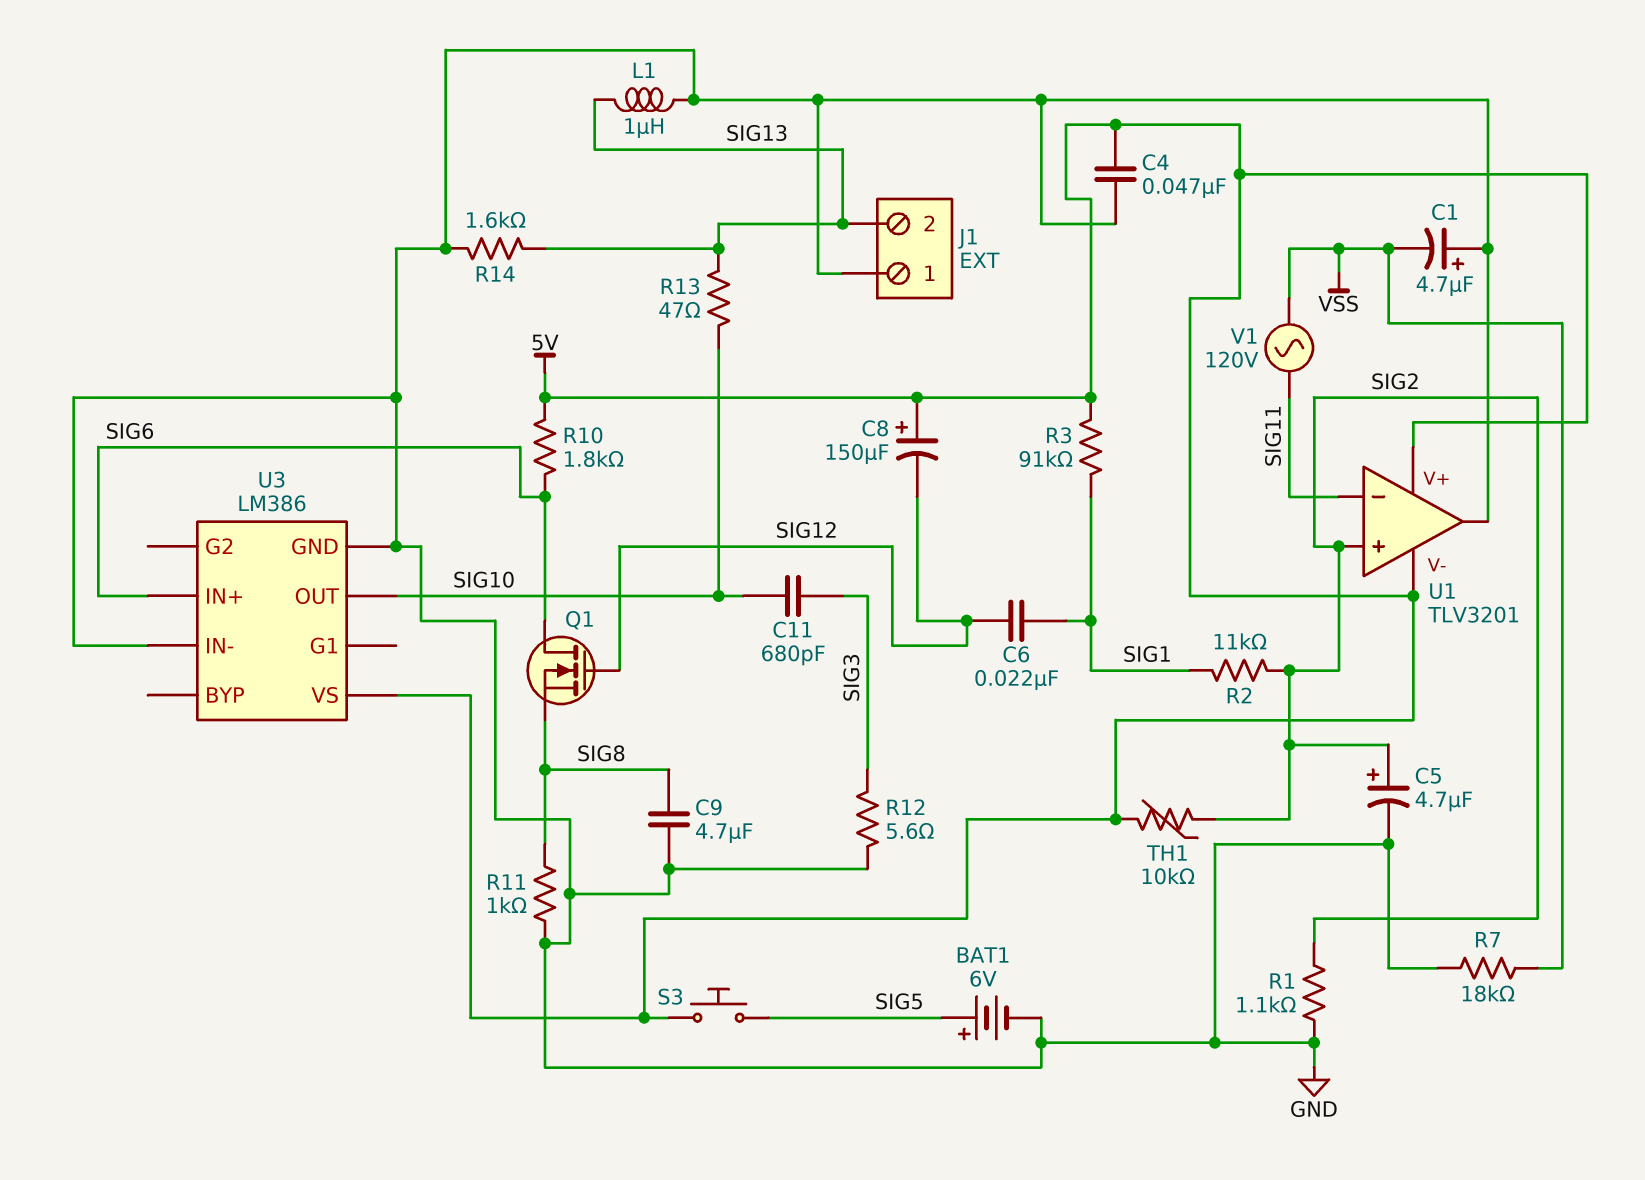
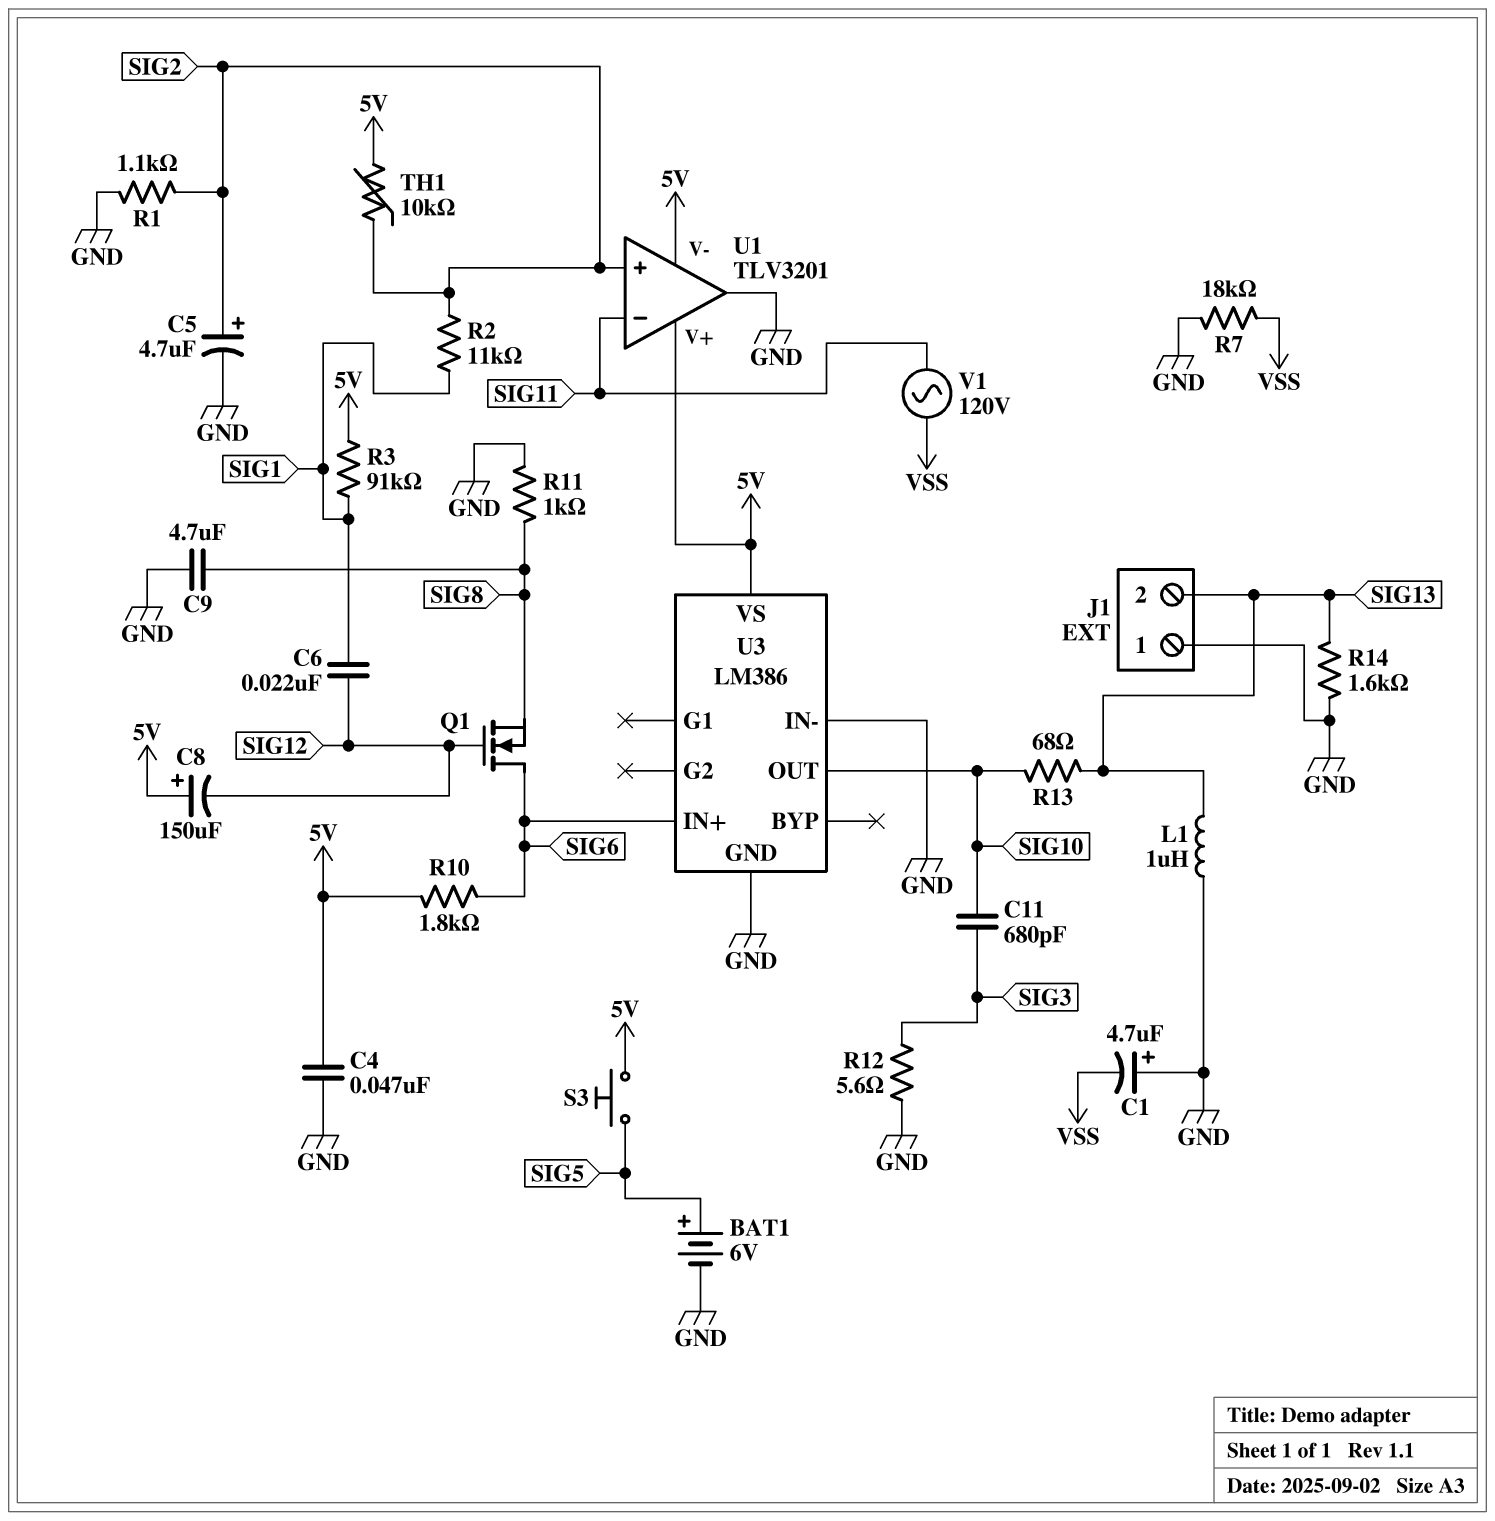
R13: 47 (SIG10, SIG13) -> 68 (SIG10, SIG13)

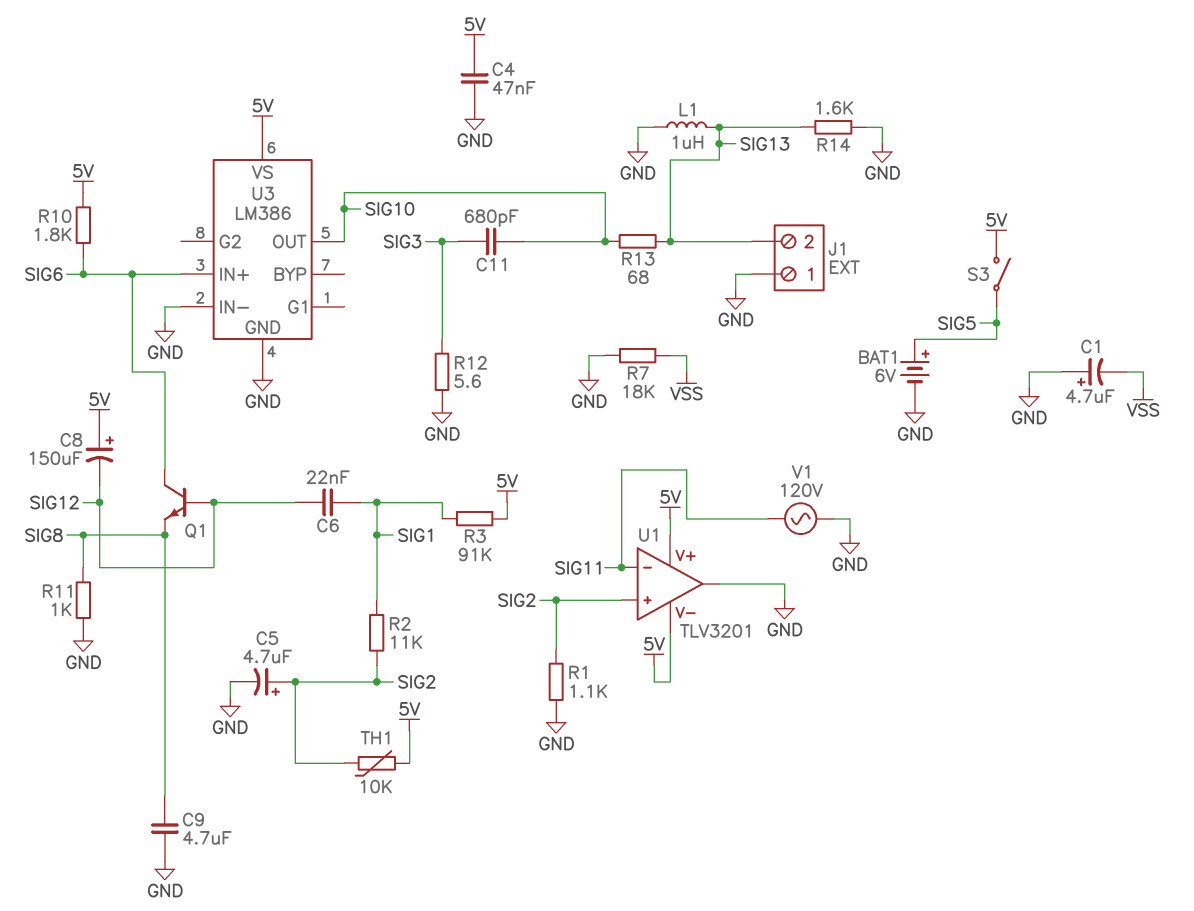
Q1: NMOS (G SIG12, D SIG6, S SIG8) -> NPN (B SIG12, C SIG6, E SIG8)
S3: button (5V, SIG5) -> switch (5V, SIG5)
V1: AC 120V (SIG11, VSS) -> AC 120V (GND, SIG11)

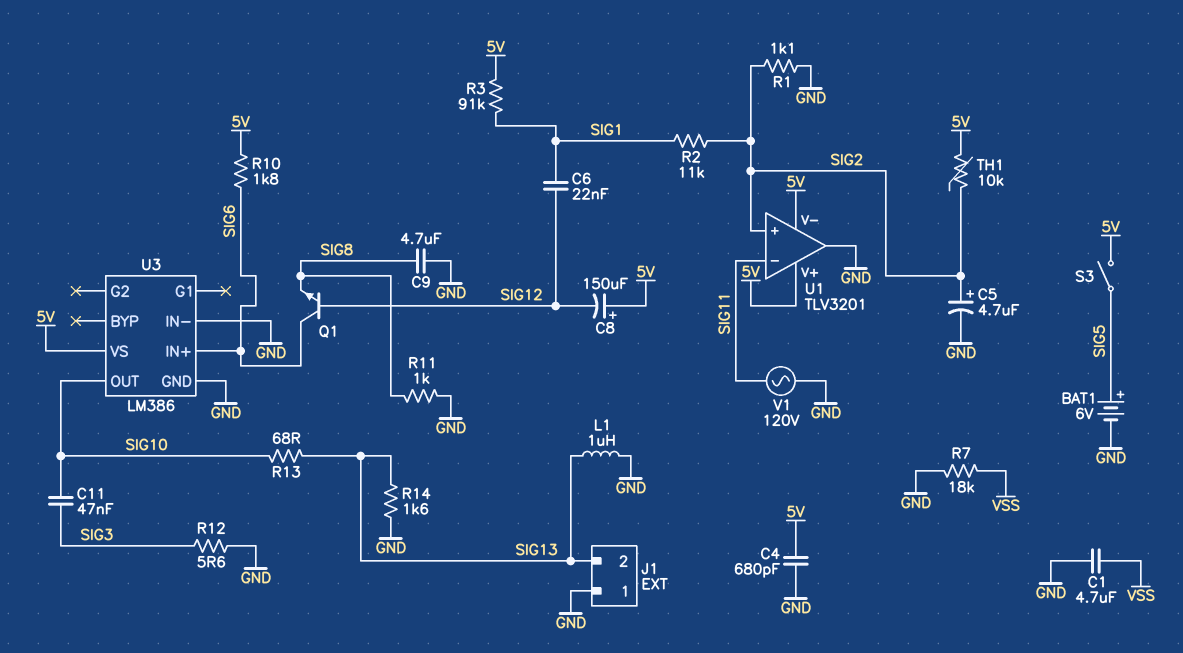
C1: 4.7uF (plus GND, minus VSS) -> 4.7uF (GND, VSS)
C4: 47nF (5V, GND) -> 680pF (5V, GND)
C11: 680pF (SIG3, SIG10) -> 47nF (SIG3, SIG10)

